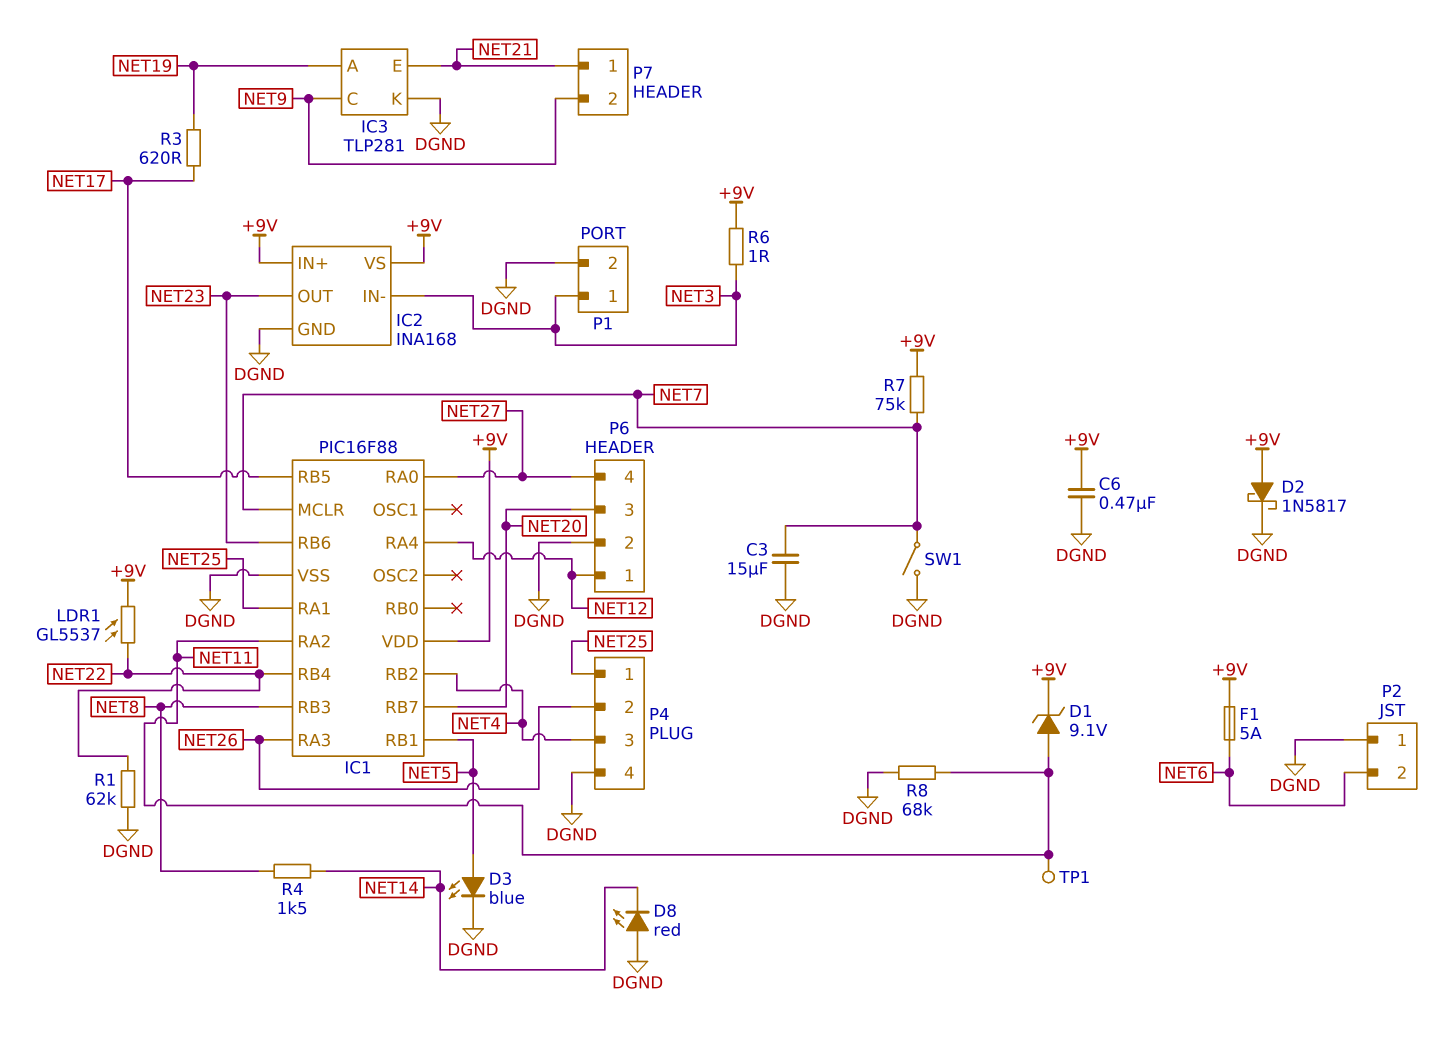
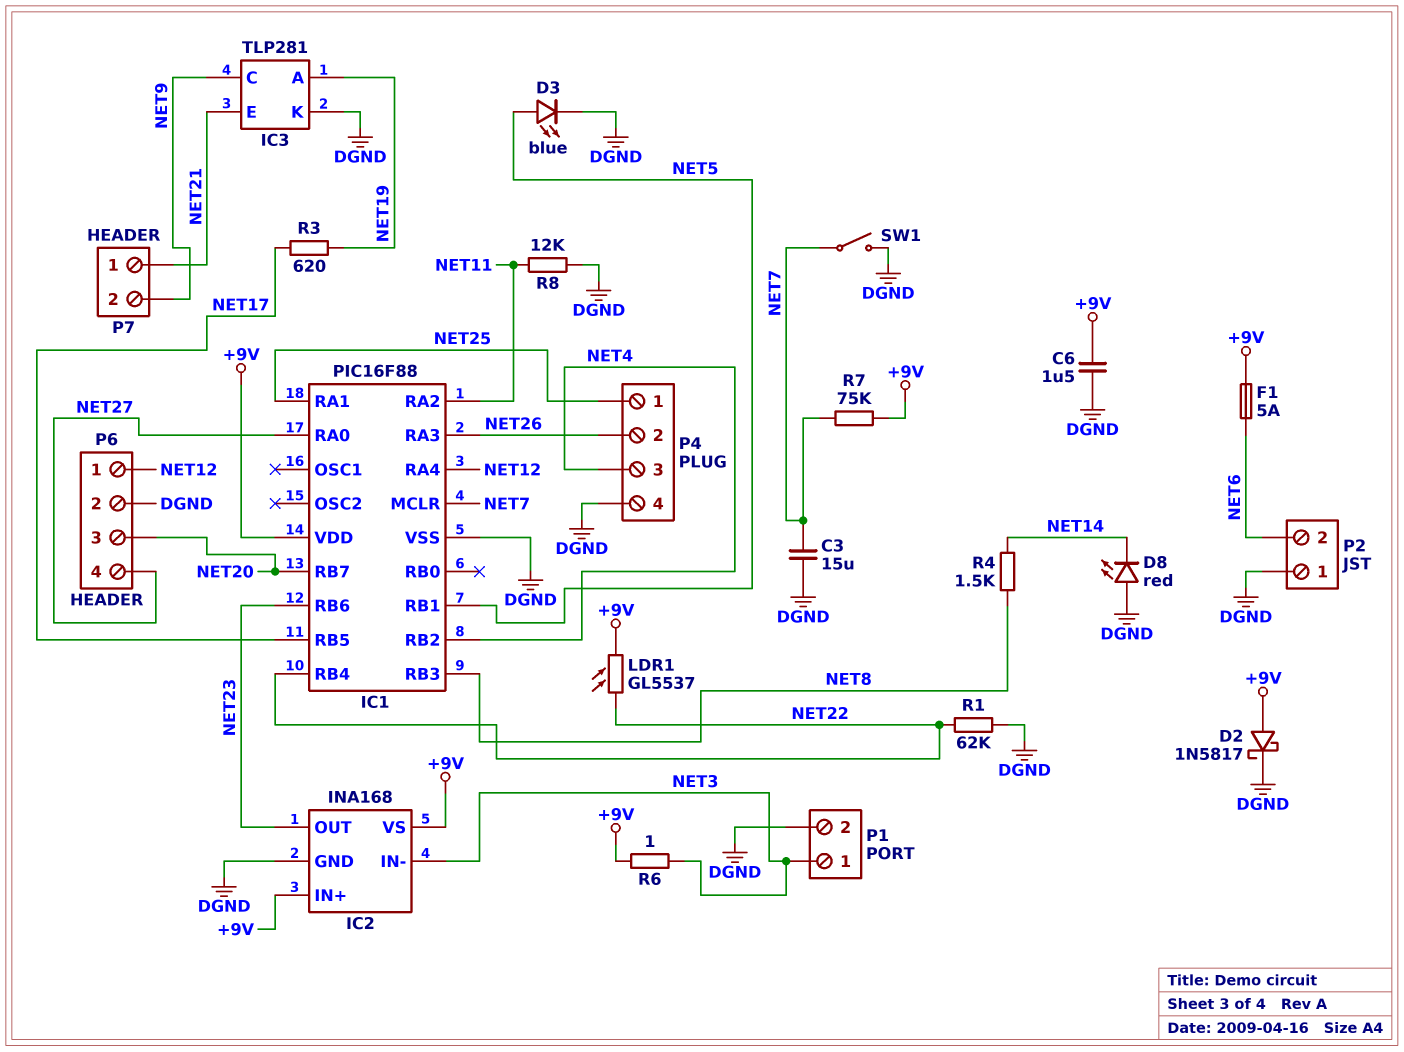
C6: 470nF (+9V, DGND) -> 1.5uF (+9V, DGND)
D1: zener 9.1V (A NET11, K +9V) -> none
R8: 68k (DGND, NET11) -> 12k (DGND, NET11)
TP1: test point (NET11) -> none

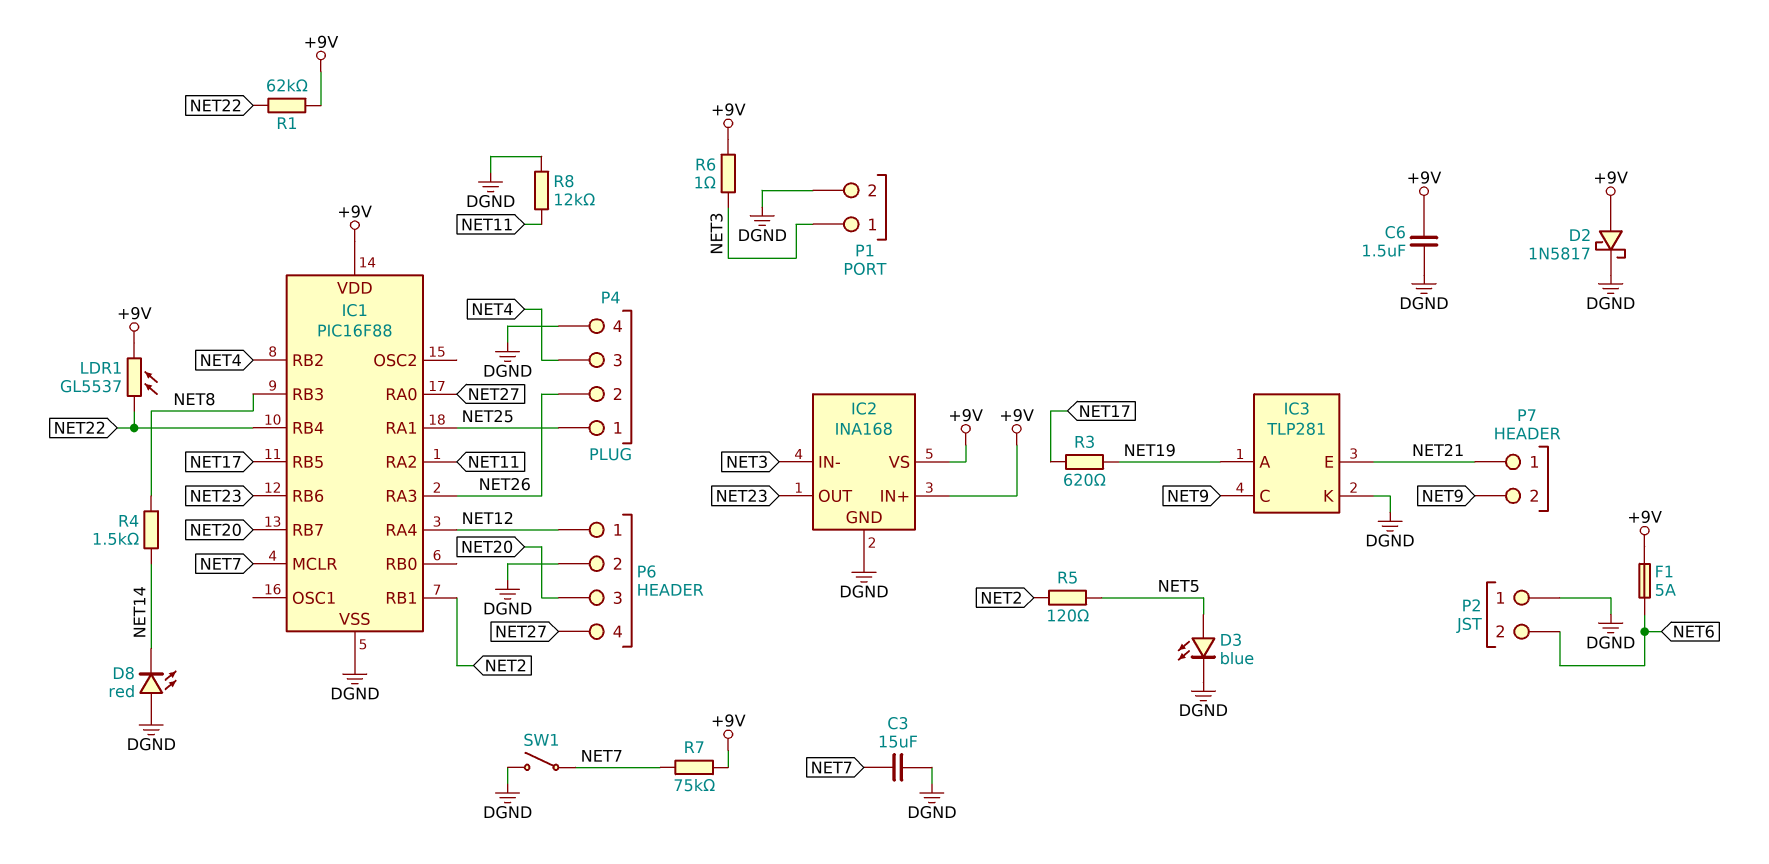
IC1 pin RB1: NET5 -> NET2
R1: 62k (DGND, NET22) -> 62k (+9V, NET22)
R5: none -> 120 (NET2, NET5)

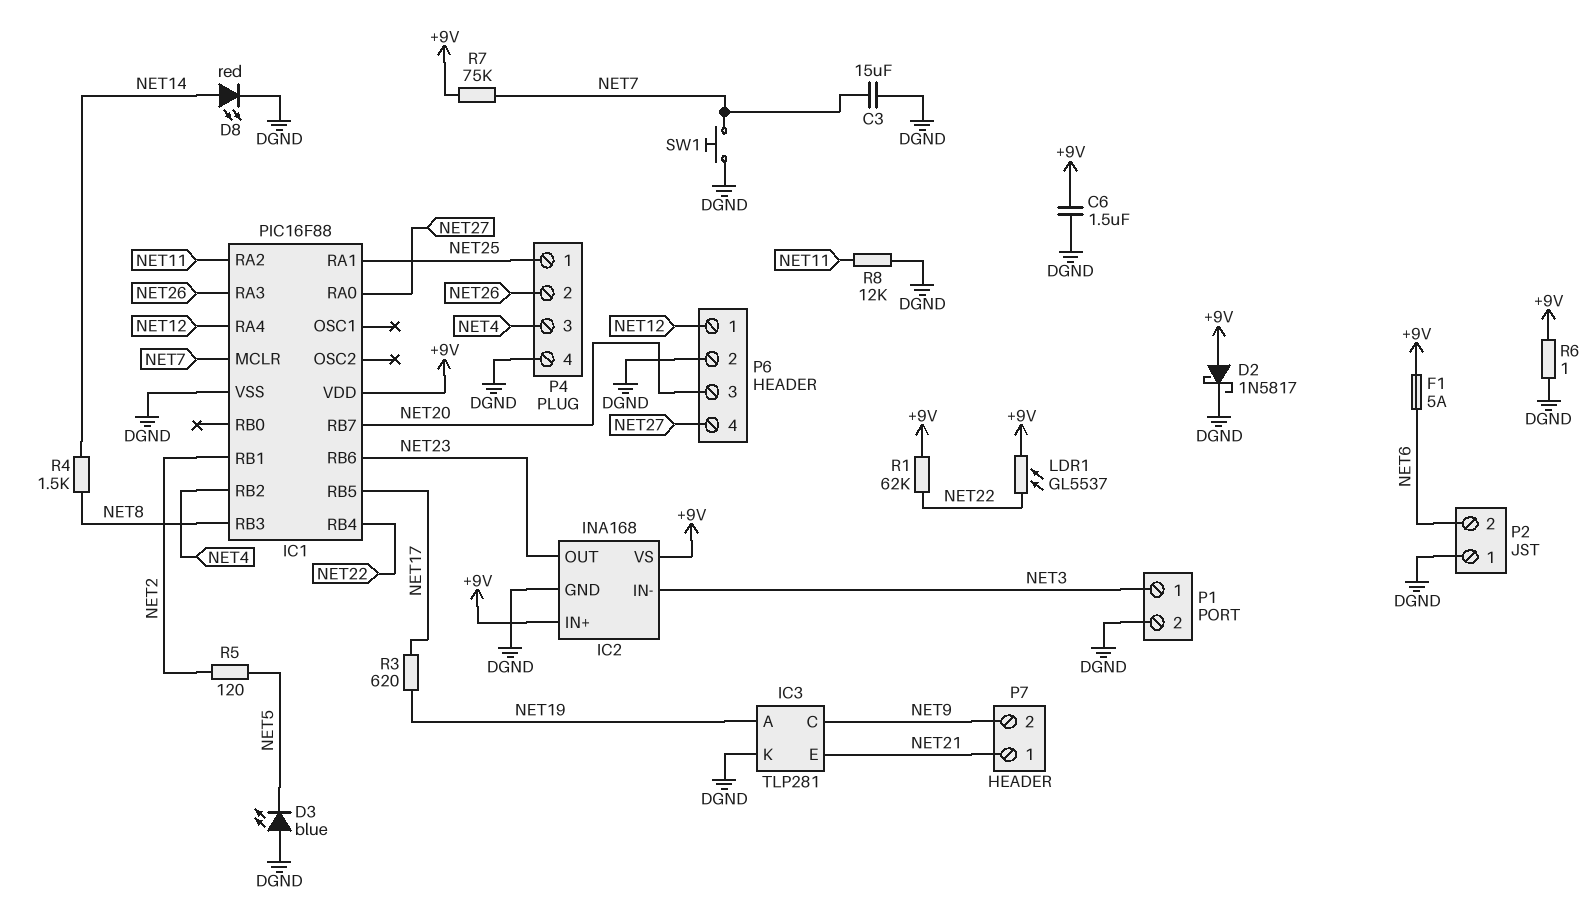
D3: LED blue (A NET5, K DGND) -> LED blue (A DGND, K NET5)
D8: LED red (A DGND, K NET14) -> LED red (A NET14, K DGND)
R6: 1 (+9V, NET3) -> 1 (+9V, DGND)
SW1: switch (DGND, NET7) -> button (DGND, NET7)

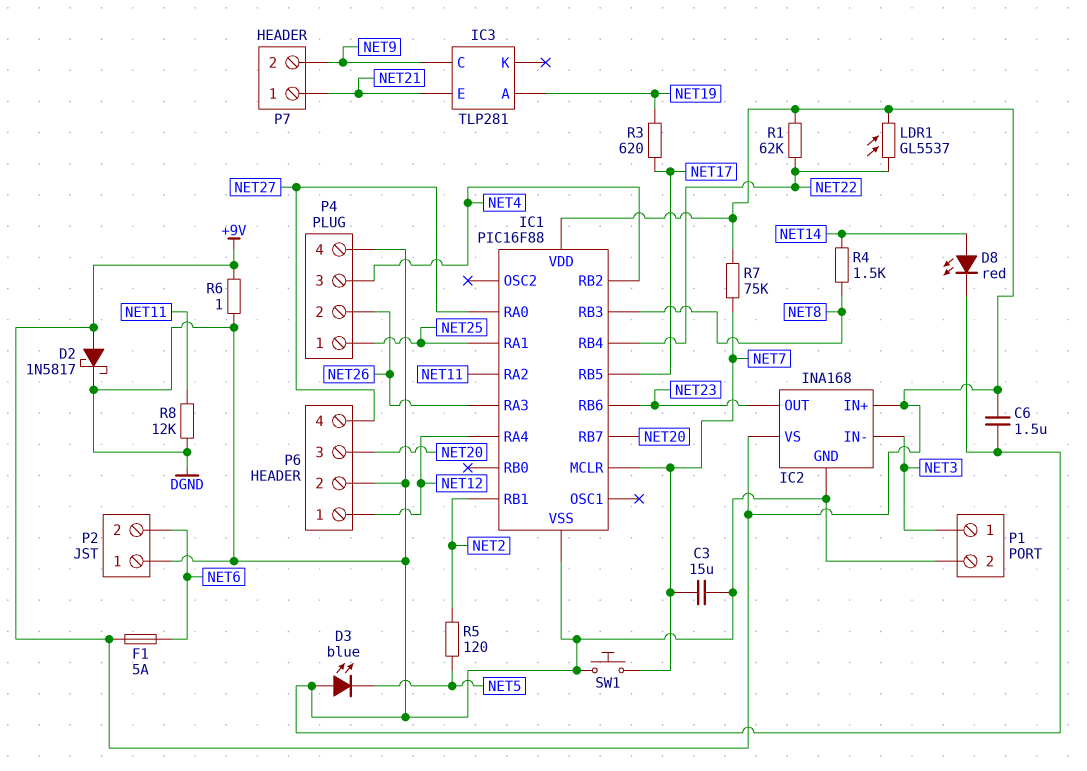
IC3 pin K: DGND -> none

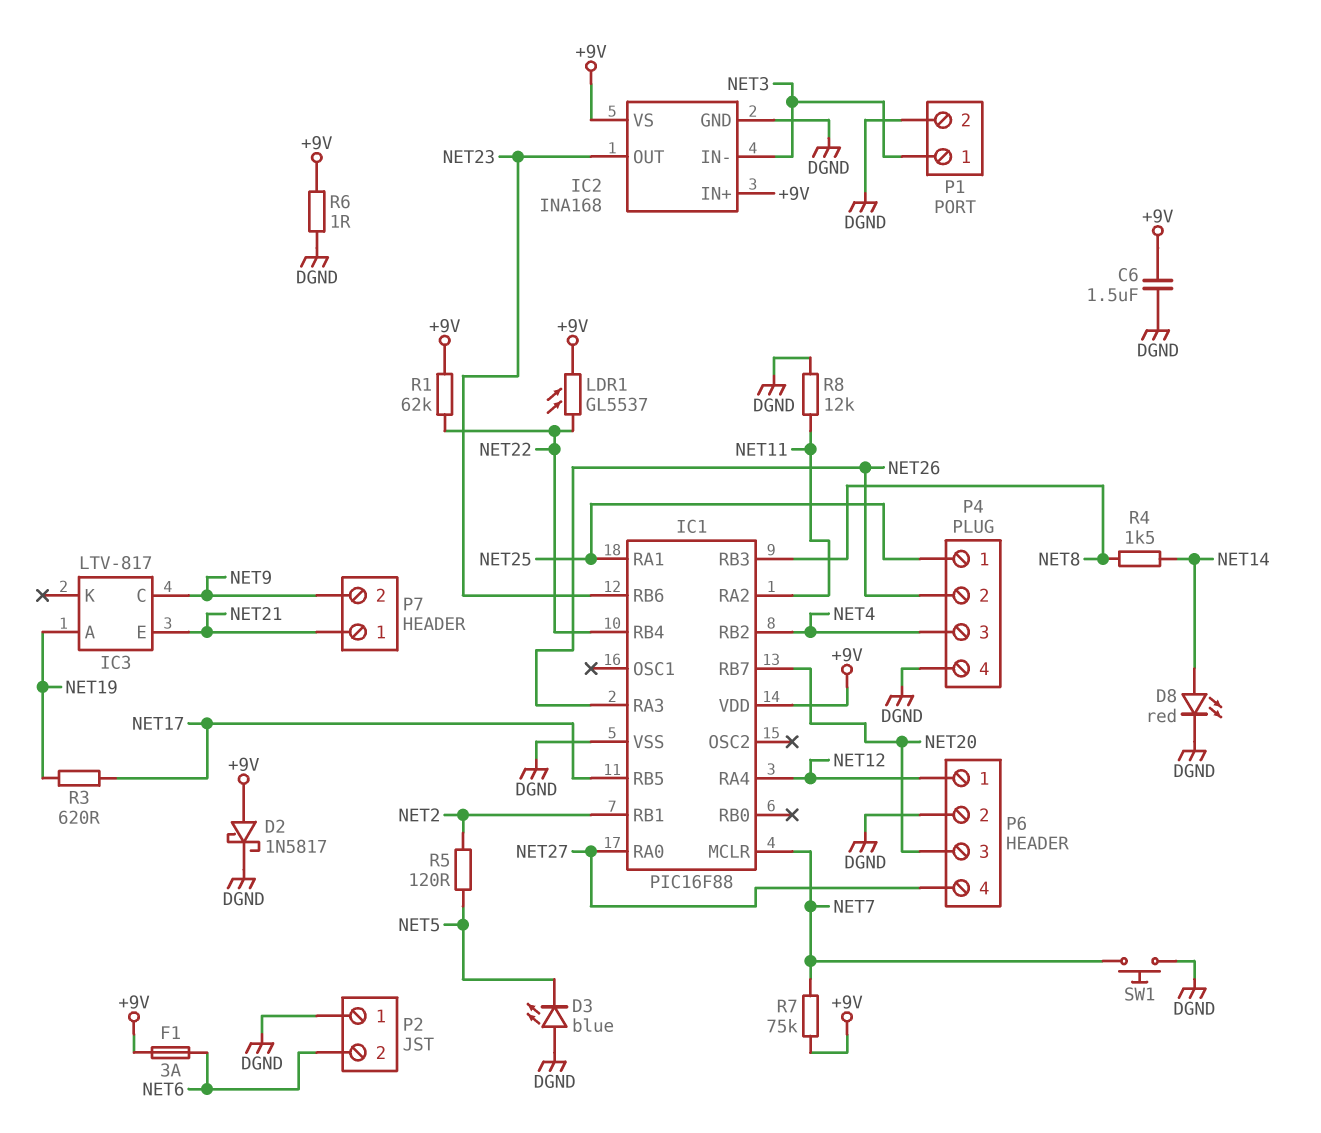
C3: 15uF (DGND, NET7) -> none
F1: 5A (+9V, NET6) -> 3A (+9V, NET6)
IC3: TLP281 -> LTV-817

